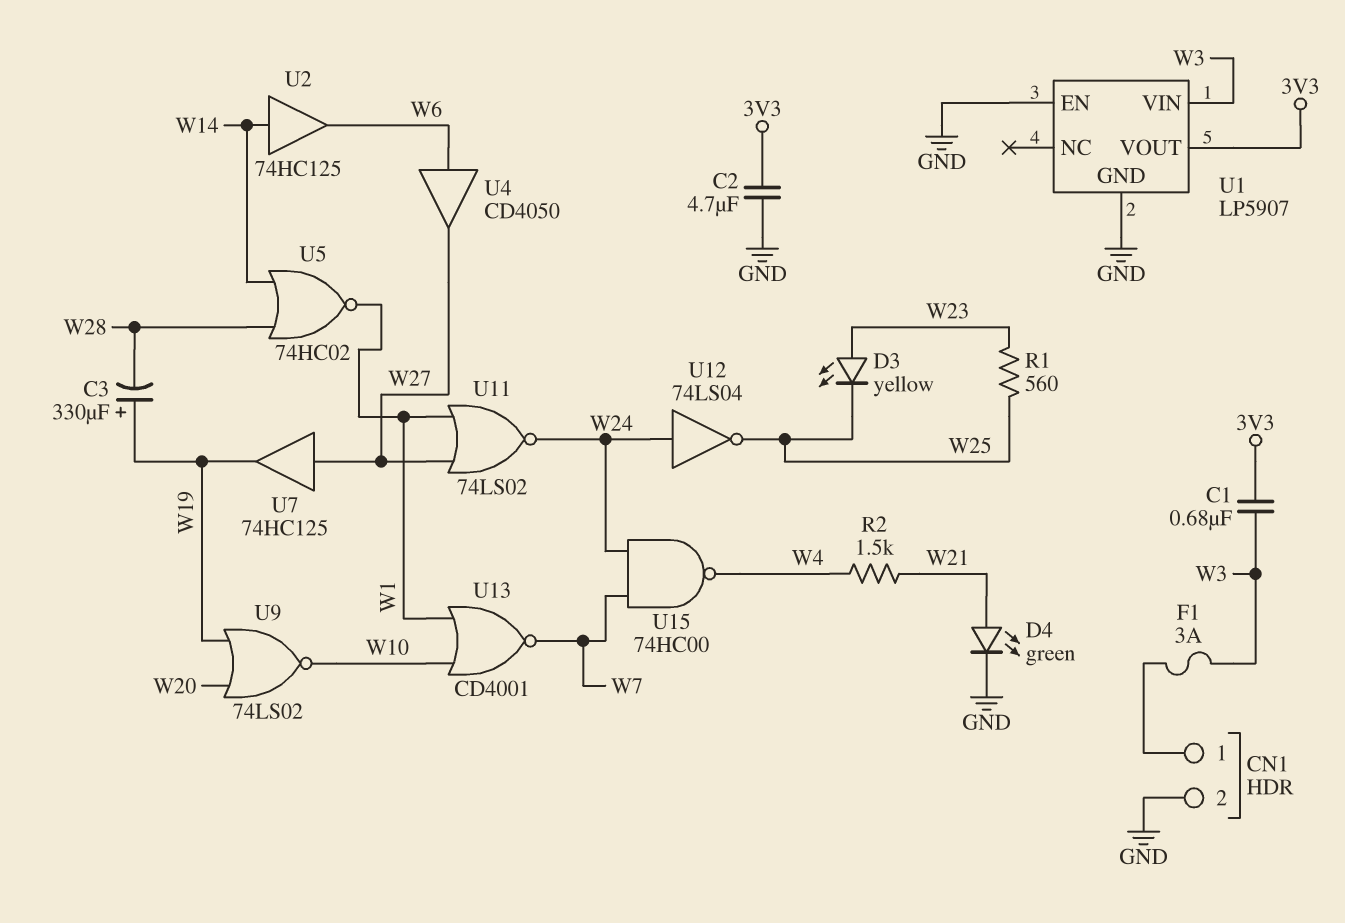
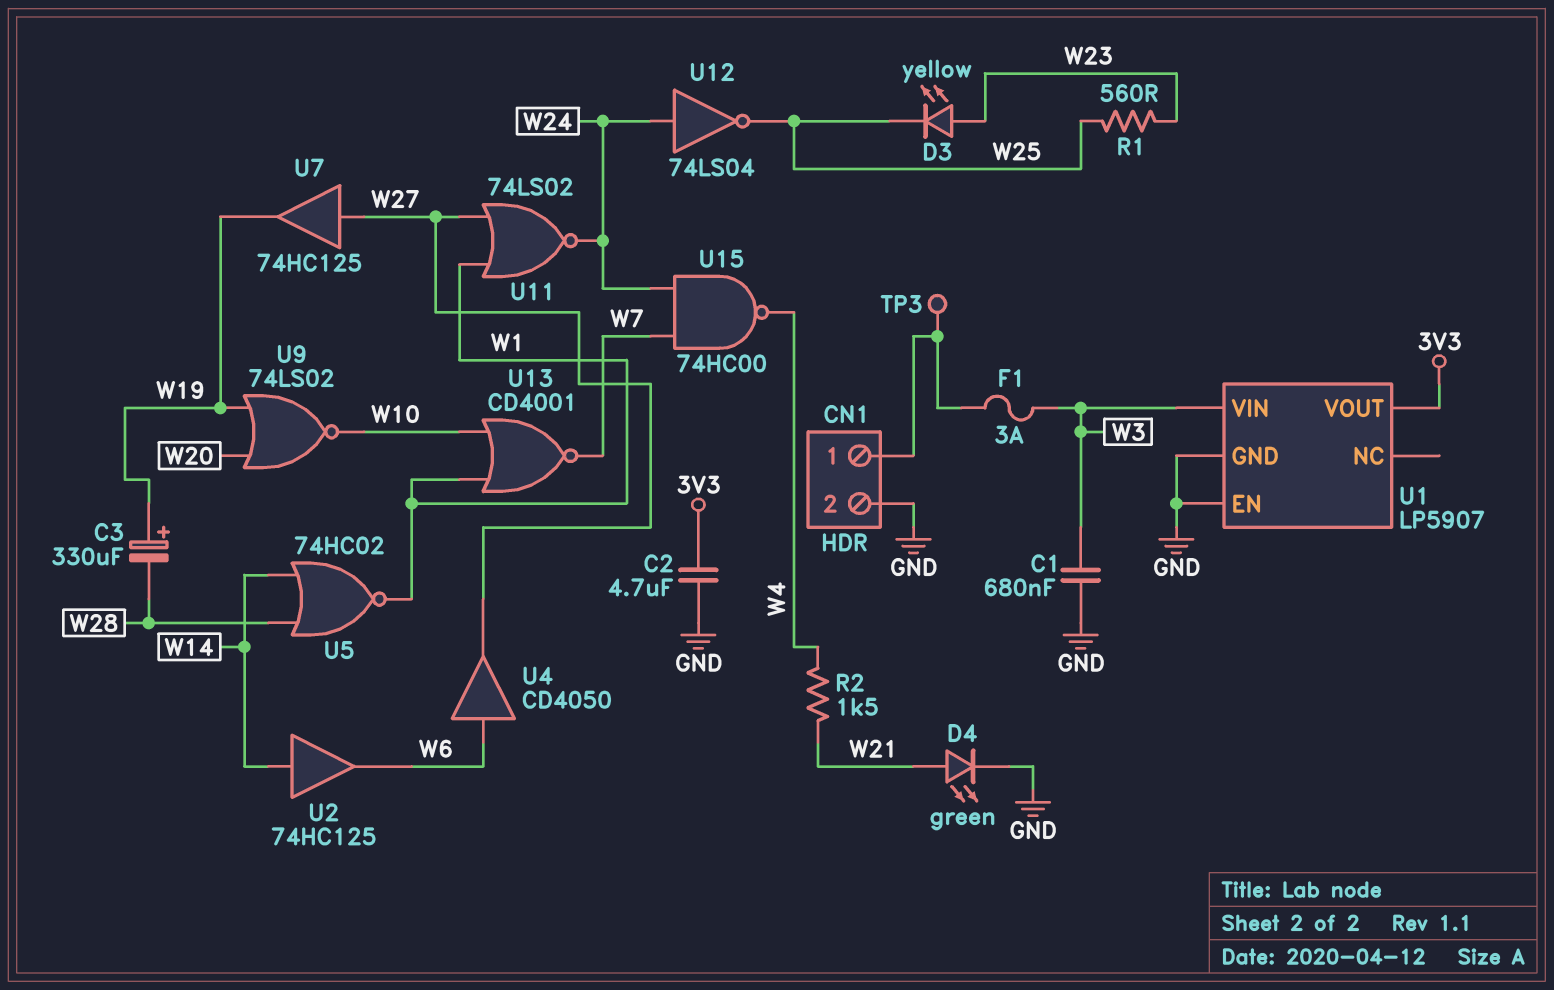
C1: 680nF (3V3, W3) -> 680nF (GND, W3)
TP3: none -> test point (CN1/1)

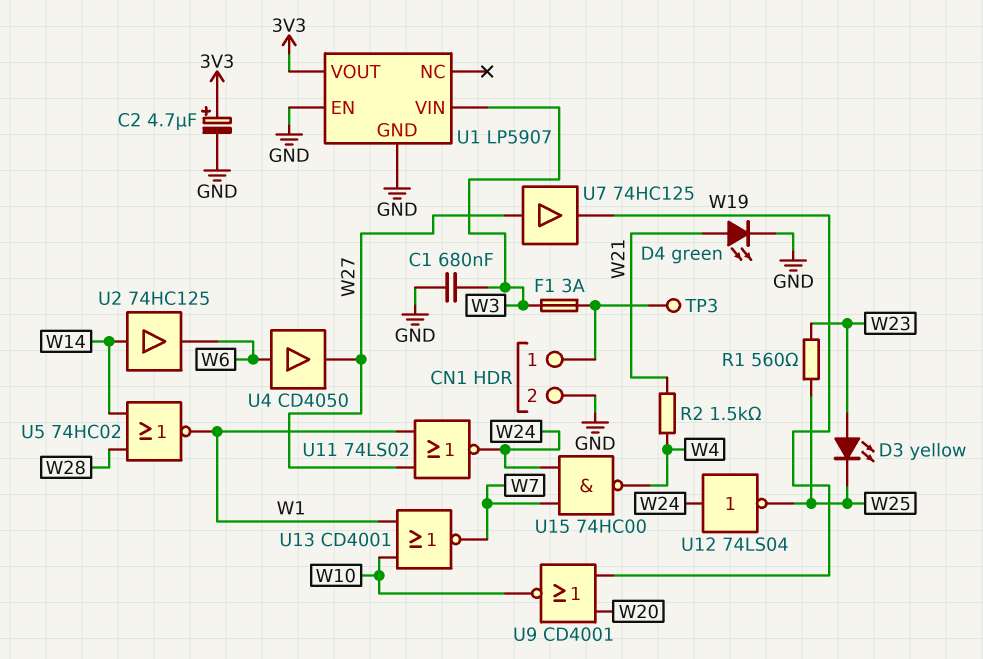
C2: 4.7uF (3V3, GND) -> 4.7uF (plus 3V3, minus GND)
C3: 330uF (plus W19, minus W28) -> none
U9: NOR 74LS02 (in W19, in W20, out W10) -> NOR CD4001 (in W19, in W20, out W10)

